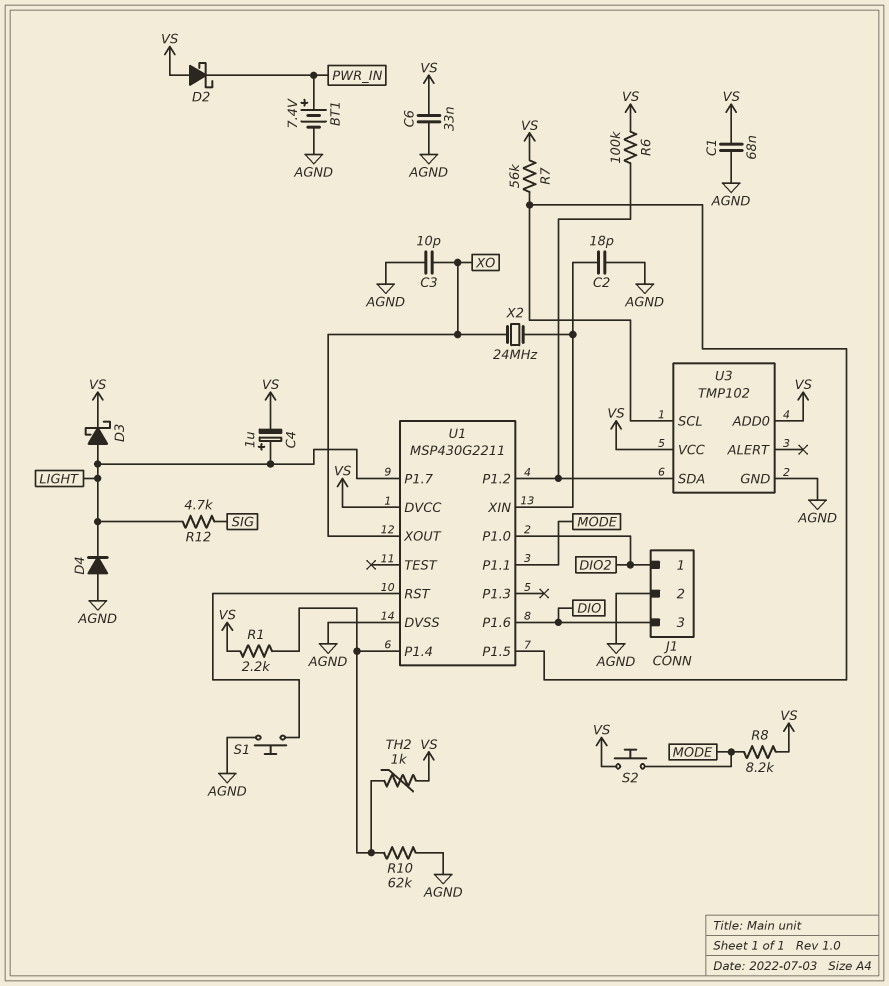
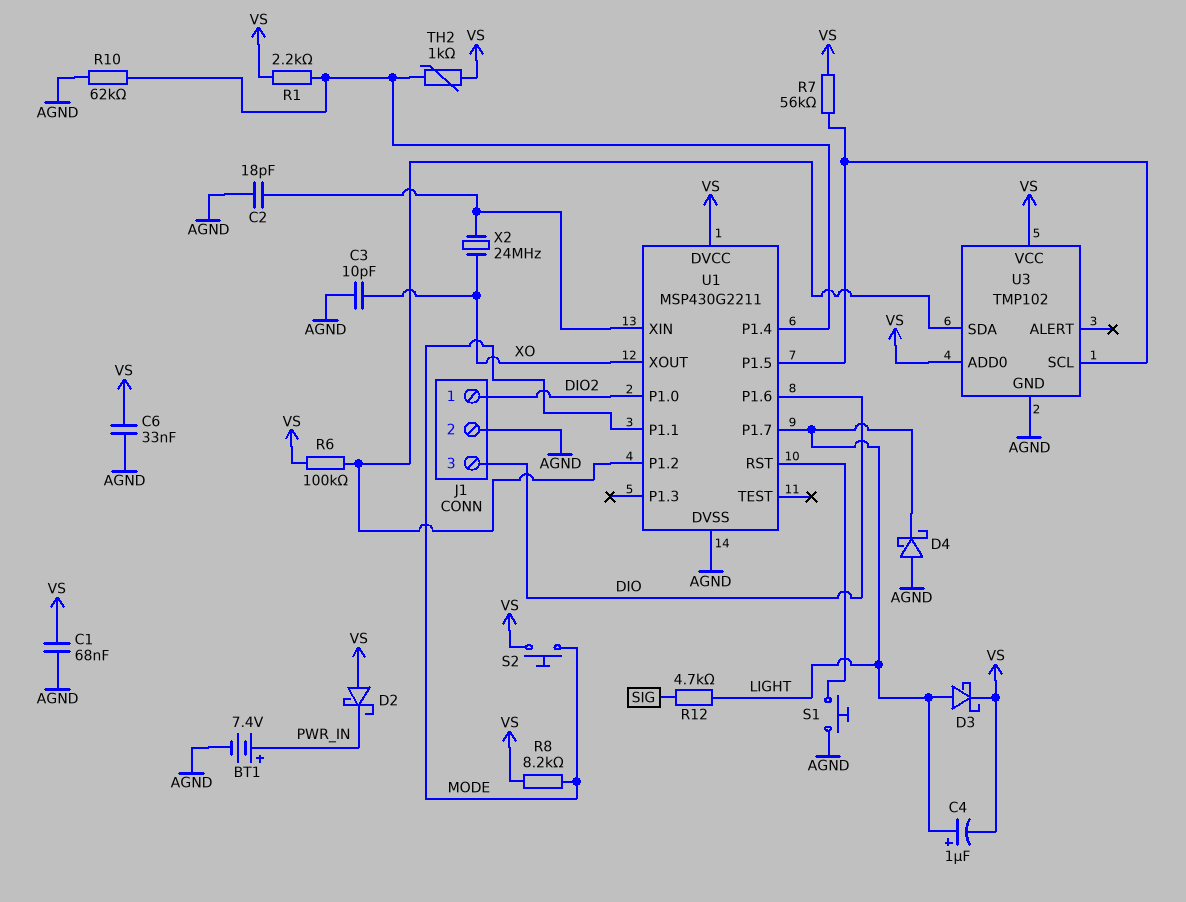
D4: diode (A AGND, K LIGHT) -> schottky (A AGND, K LIGHT)

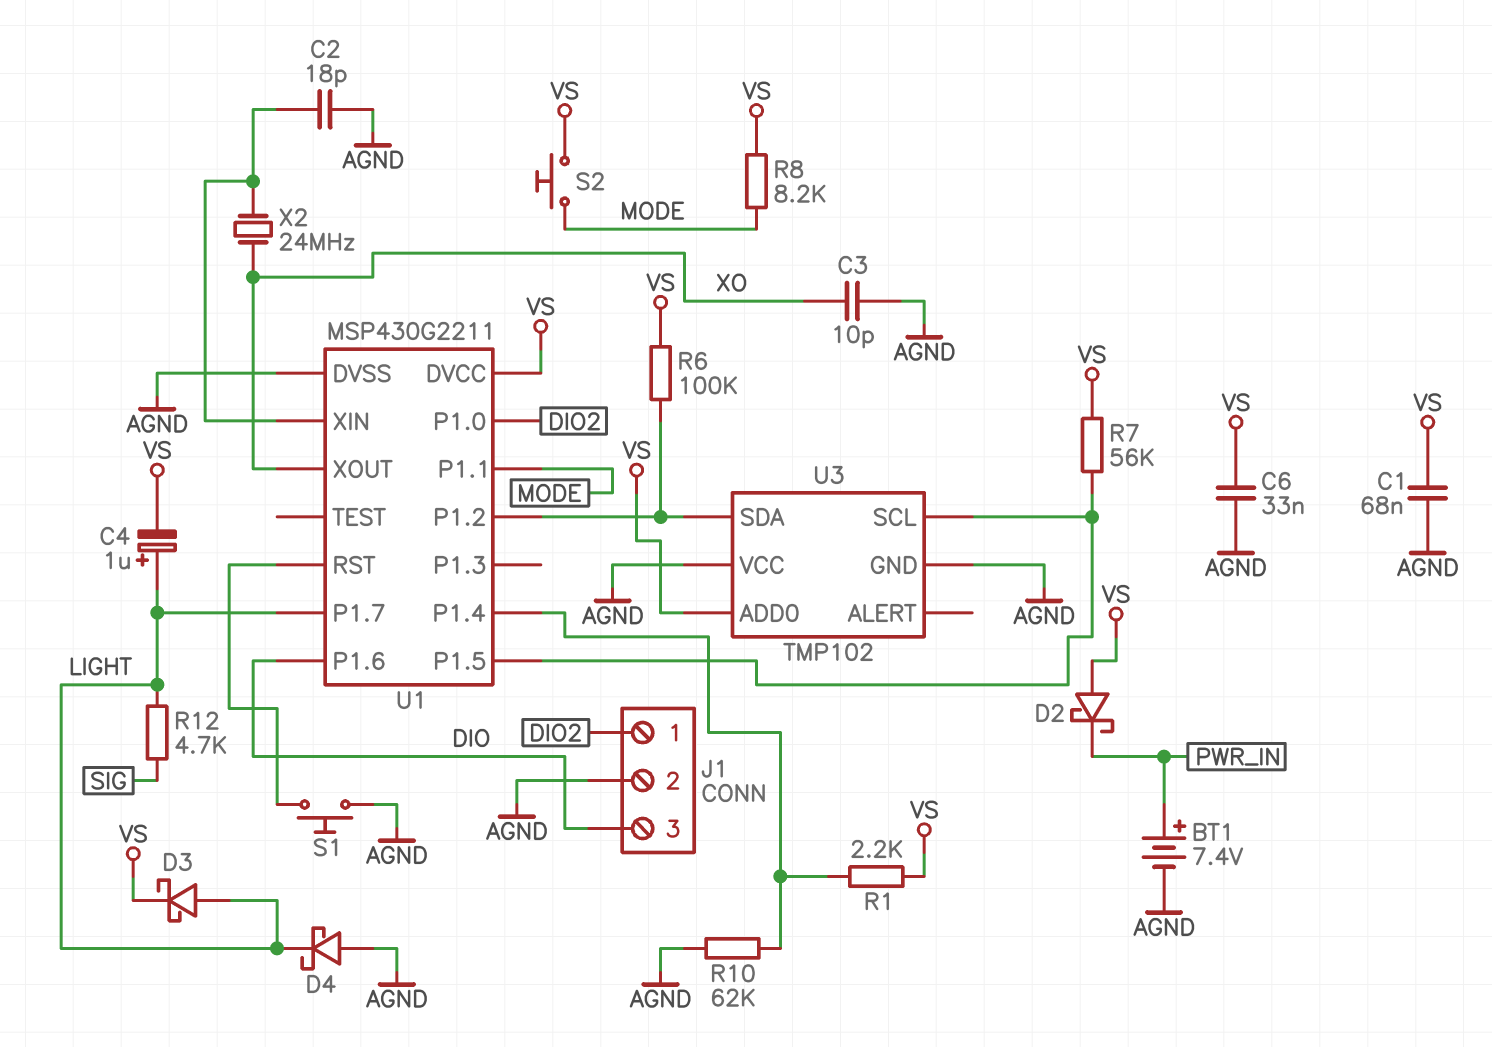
TH2: 1k (U1/P1.4, VS) -> none
U3 pin VCC: VS -> AGND

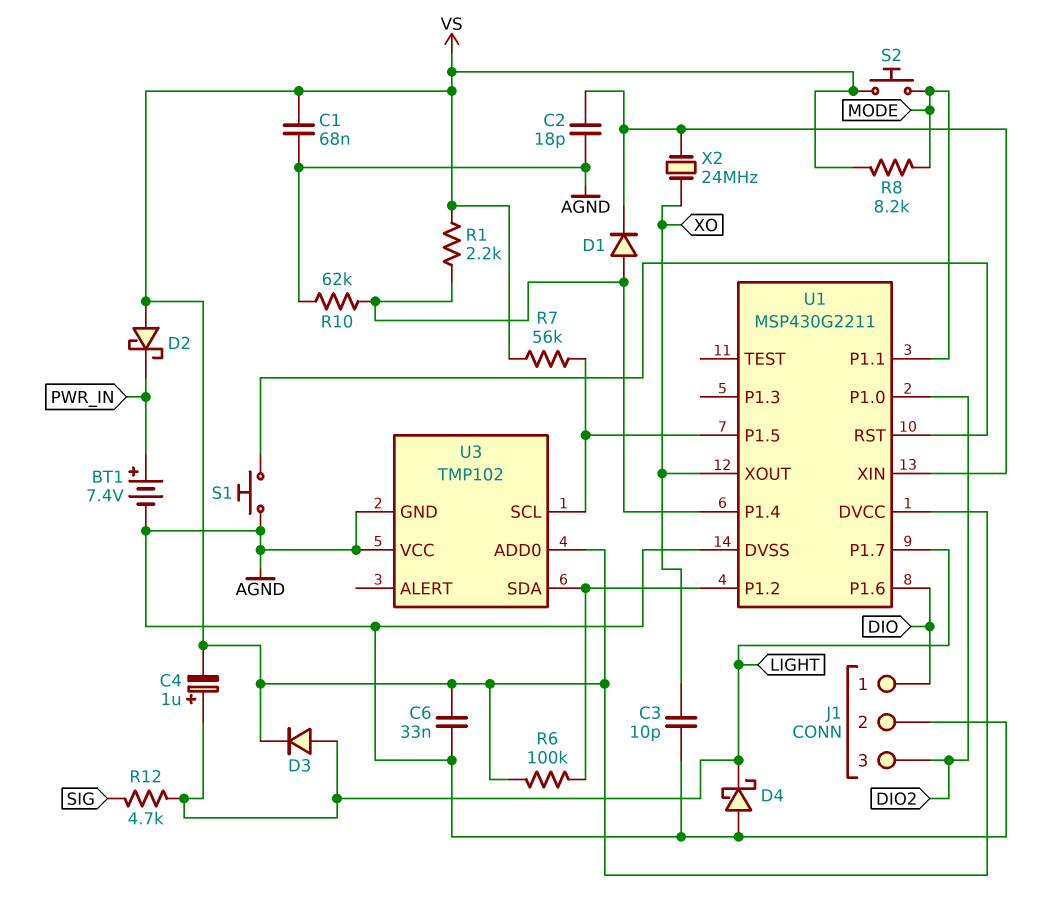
D1: none -> diode (A U1/P1.4, K U1/XIN)
D3: schottky (A LIGHT, K VS) -> diode (A LIGHT, K VS)
J1 pin 1: DIO2 -> DIO
J1 pin 3: DIO -> DIO2

